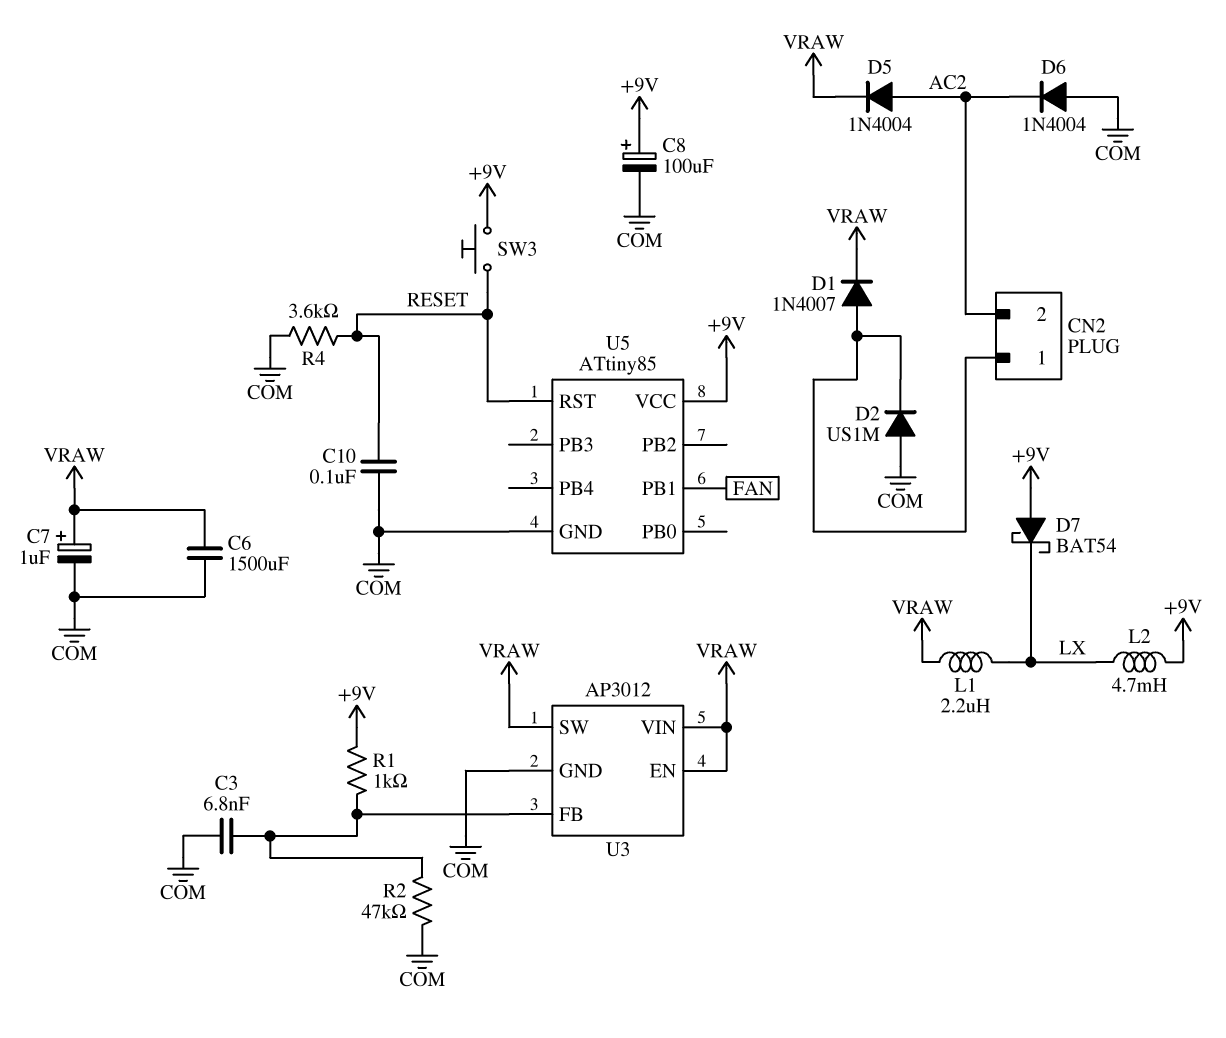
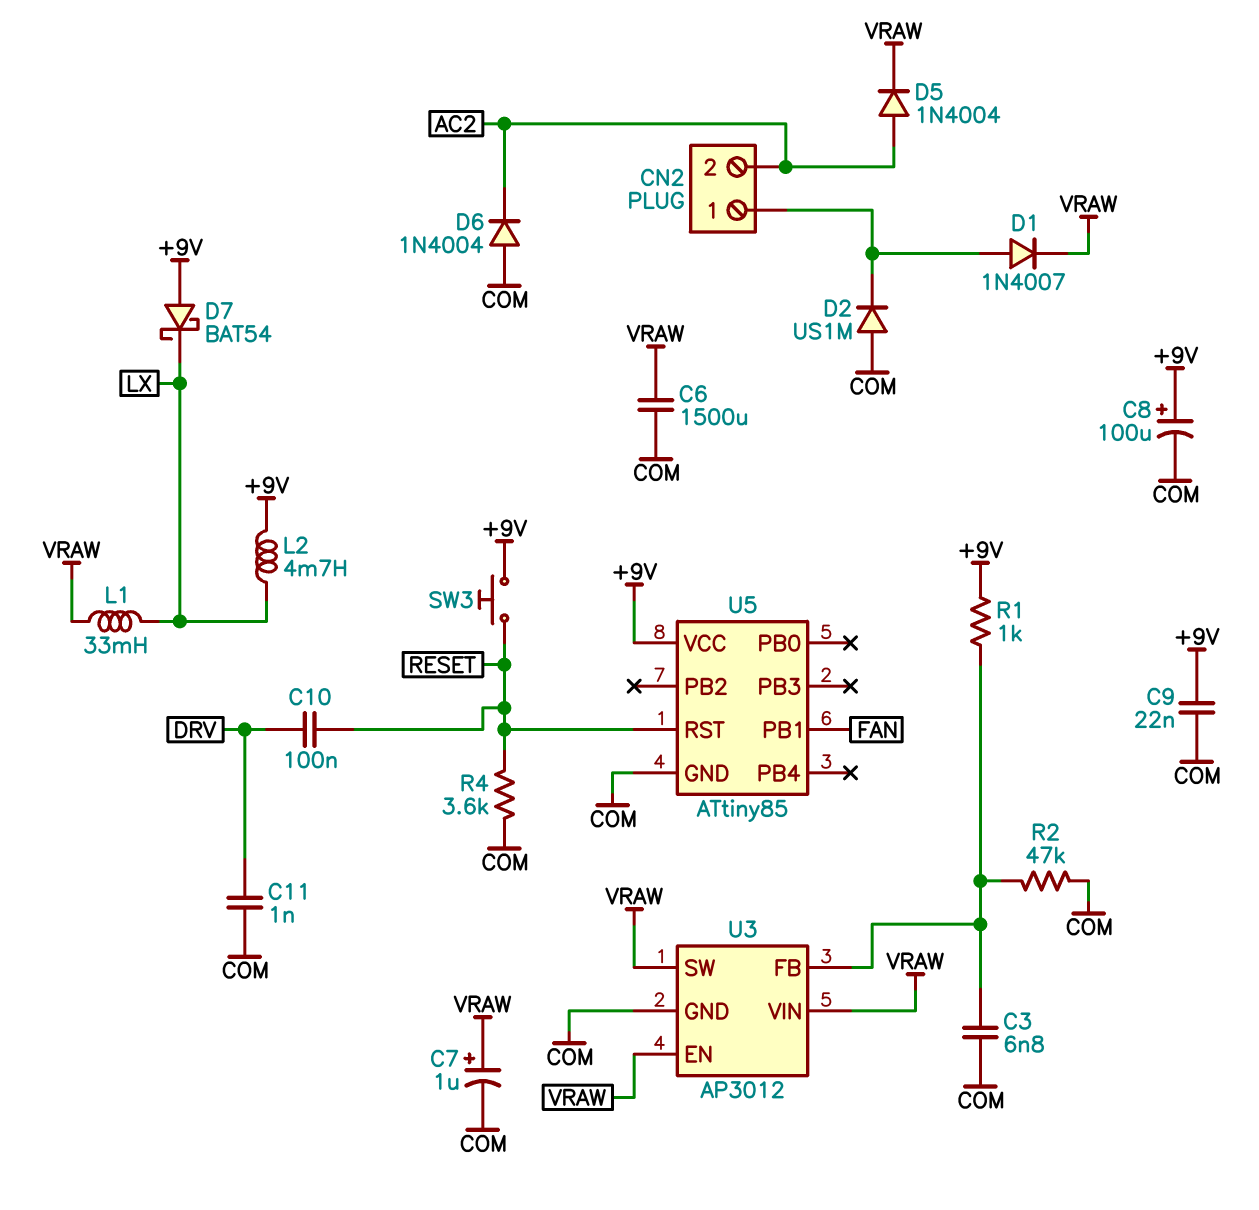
C9: none -> 22nF (+9V, COM)
C10: 100nF (COM, RESET) -> 100nF (DRV, RESET)
C11: none -> 1nF (COM, DRV)
L1: 2.2uH (LX, VRAW) -> 33mH (LX, VRAW)

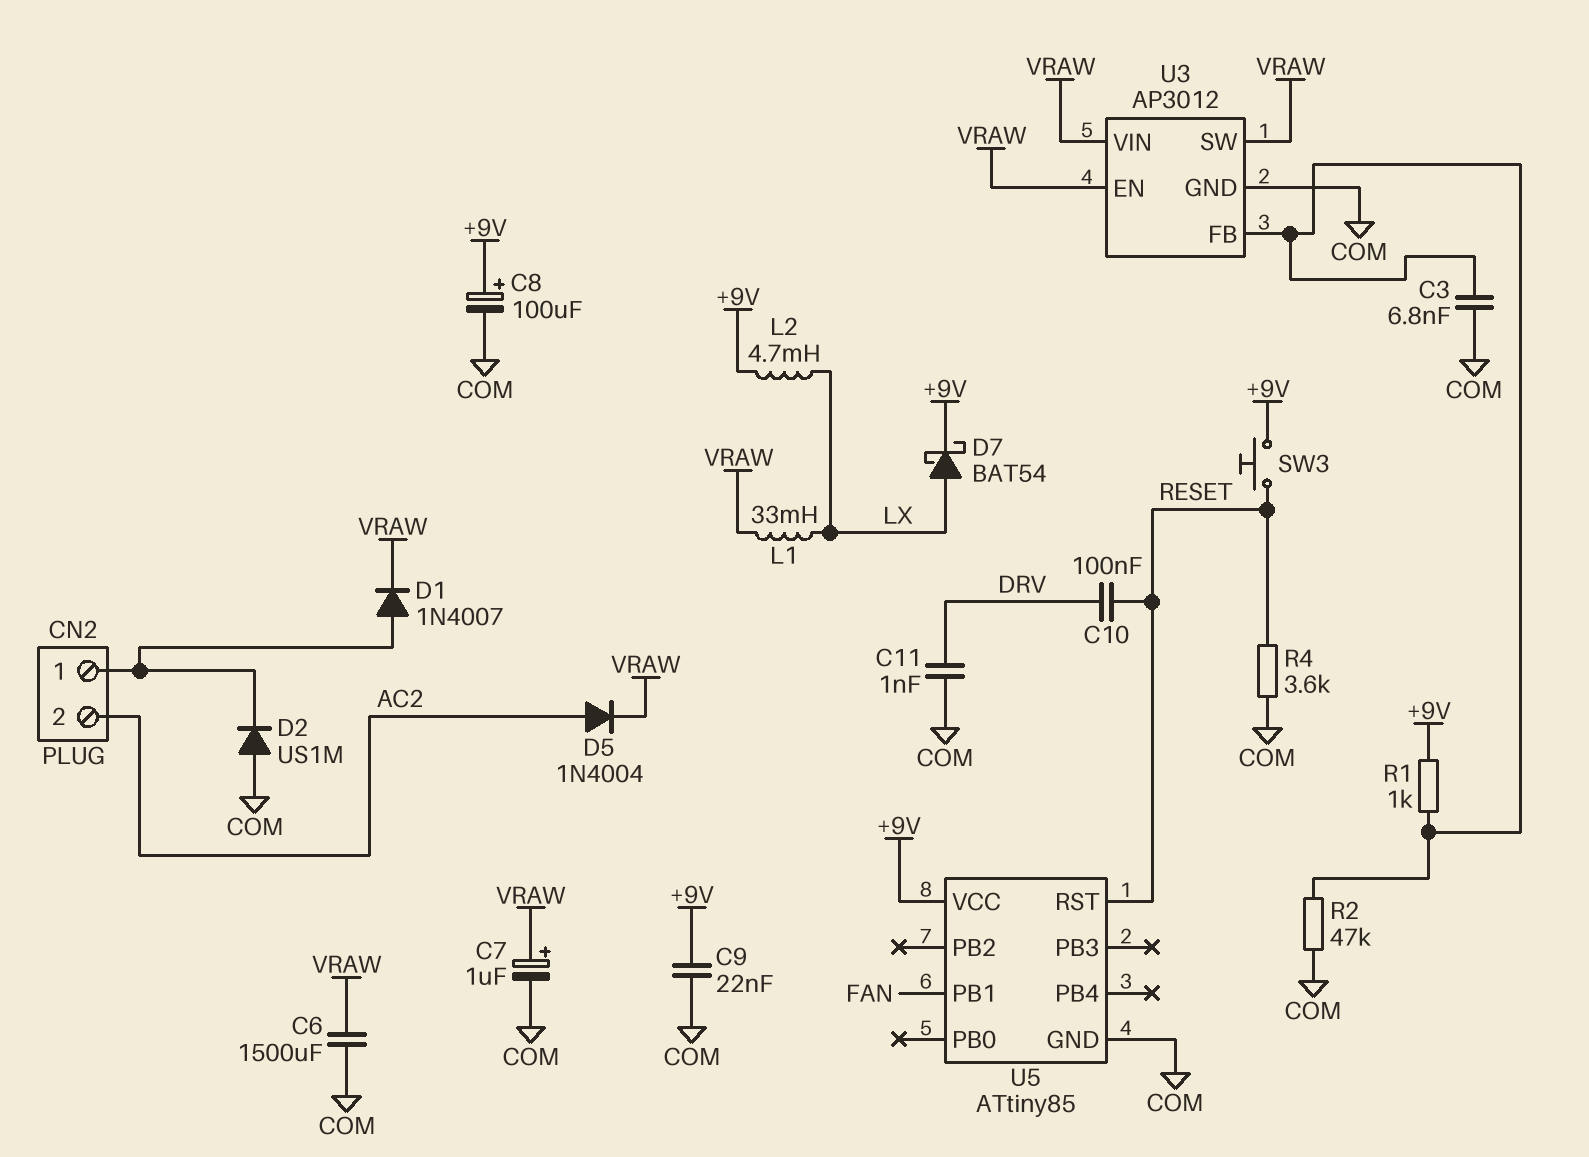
D6: diode 1N4004 (A COM, K AC2) -> none
D7: schottky BAT54 (A +9V, K LX) -> schottky BAT54 (A LX, K +9V)

